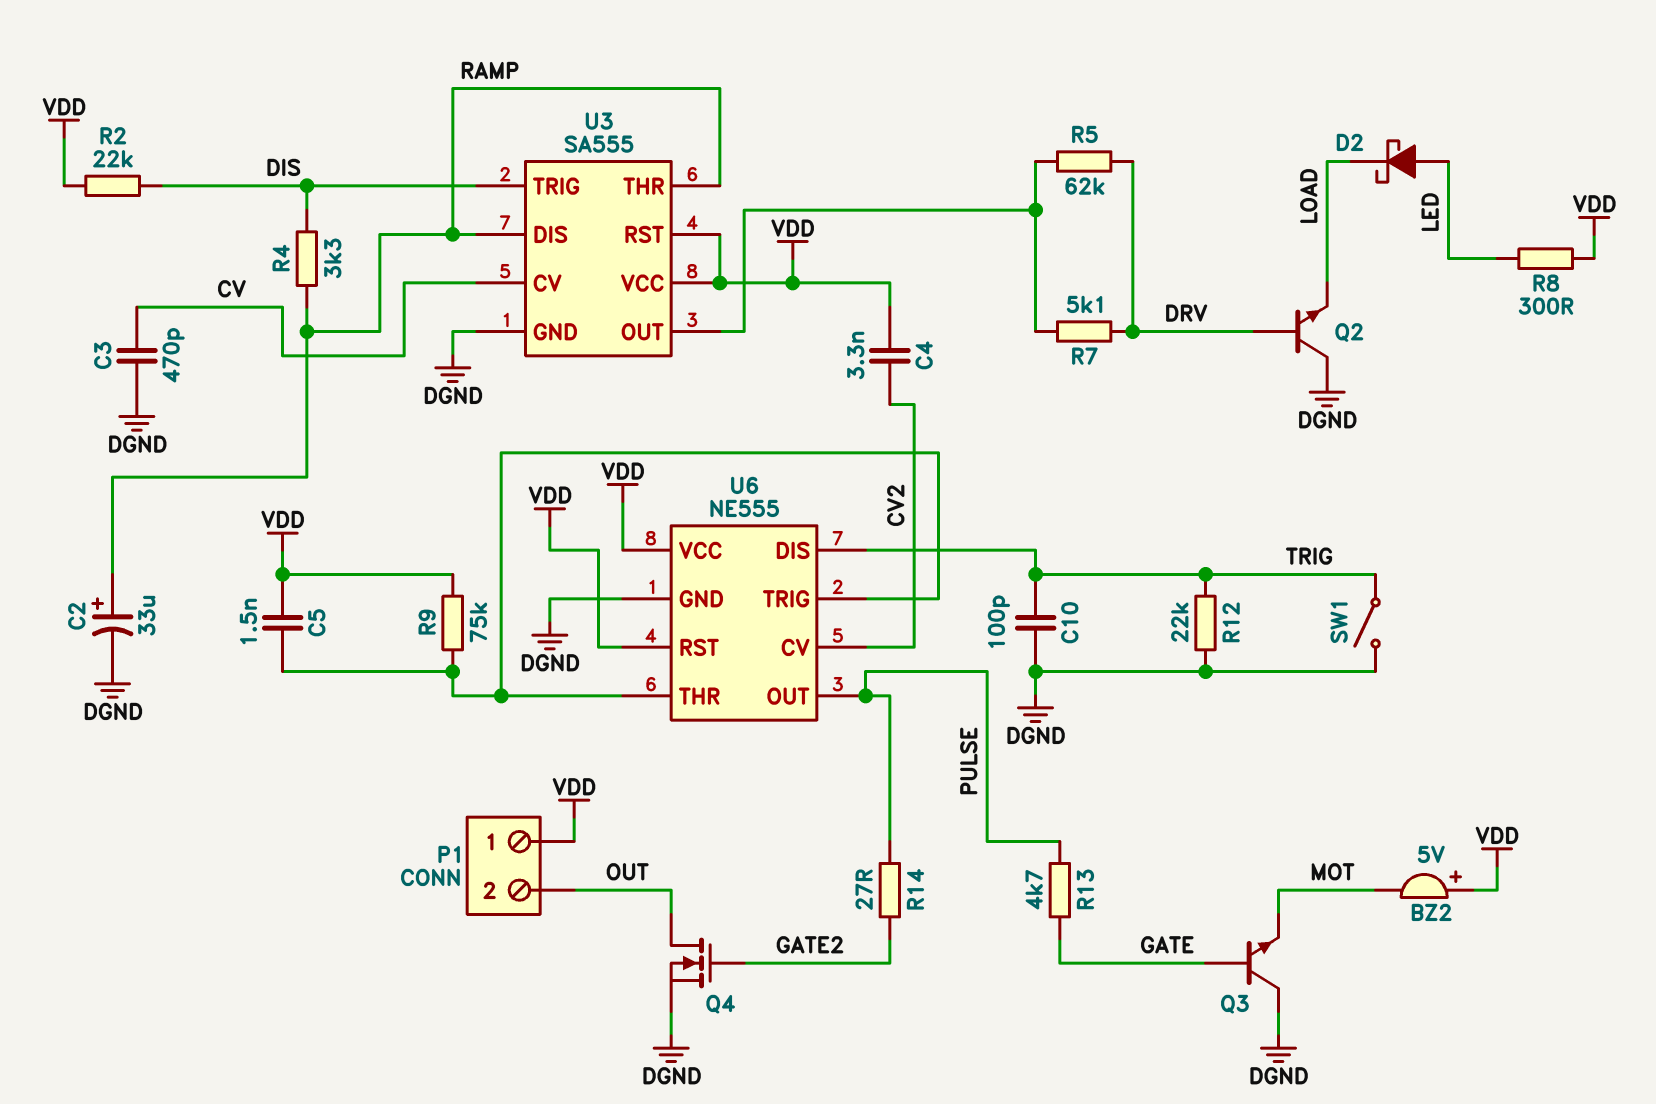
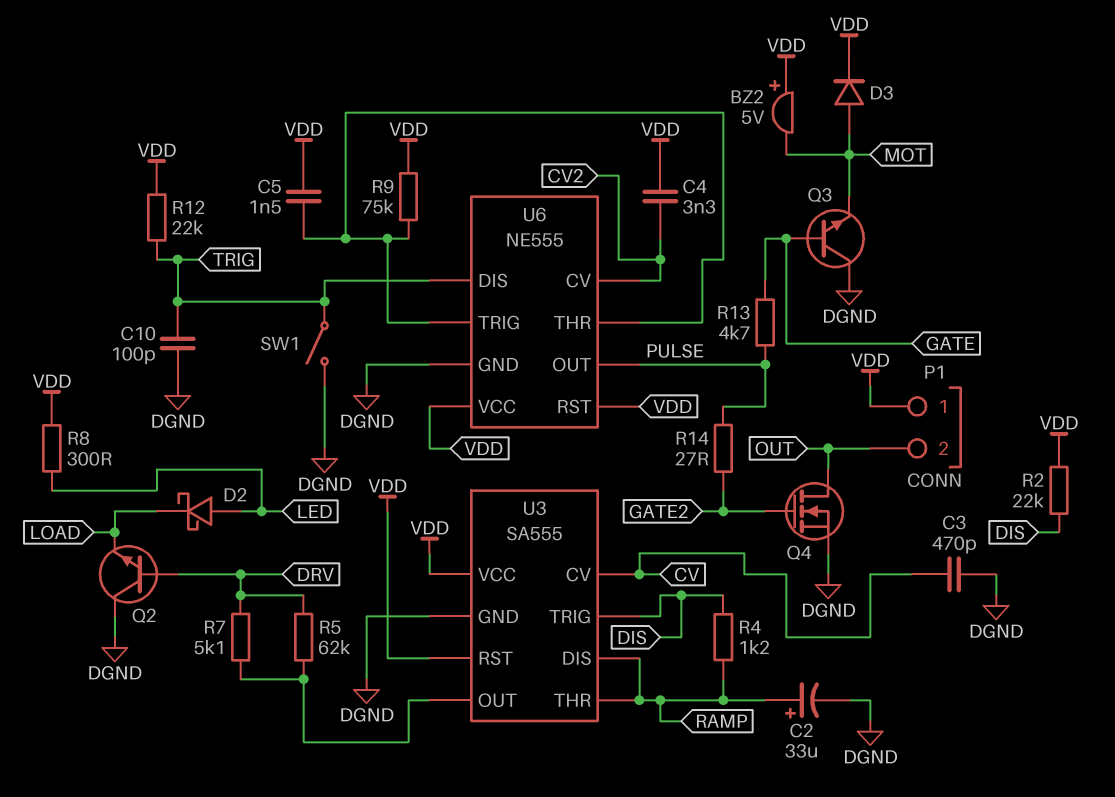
D3: none -> diode (A MOT, K VDD)
R4: 3.3k (DIS, RAMP) -> 1.2k (DIS, RAMP)
R12: 22k (DGND, TRIG) -> 22k (TRIG, VDD)

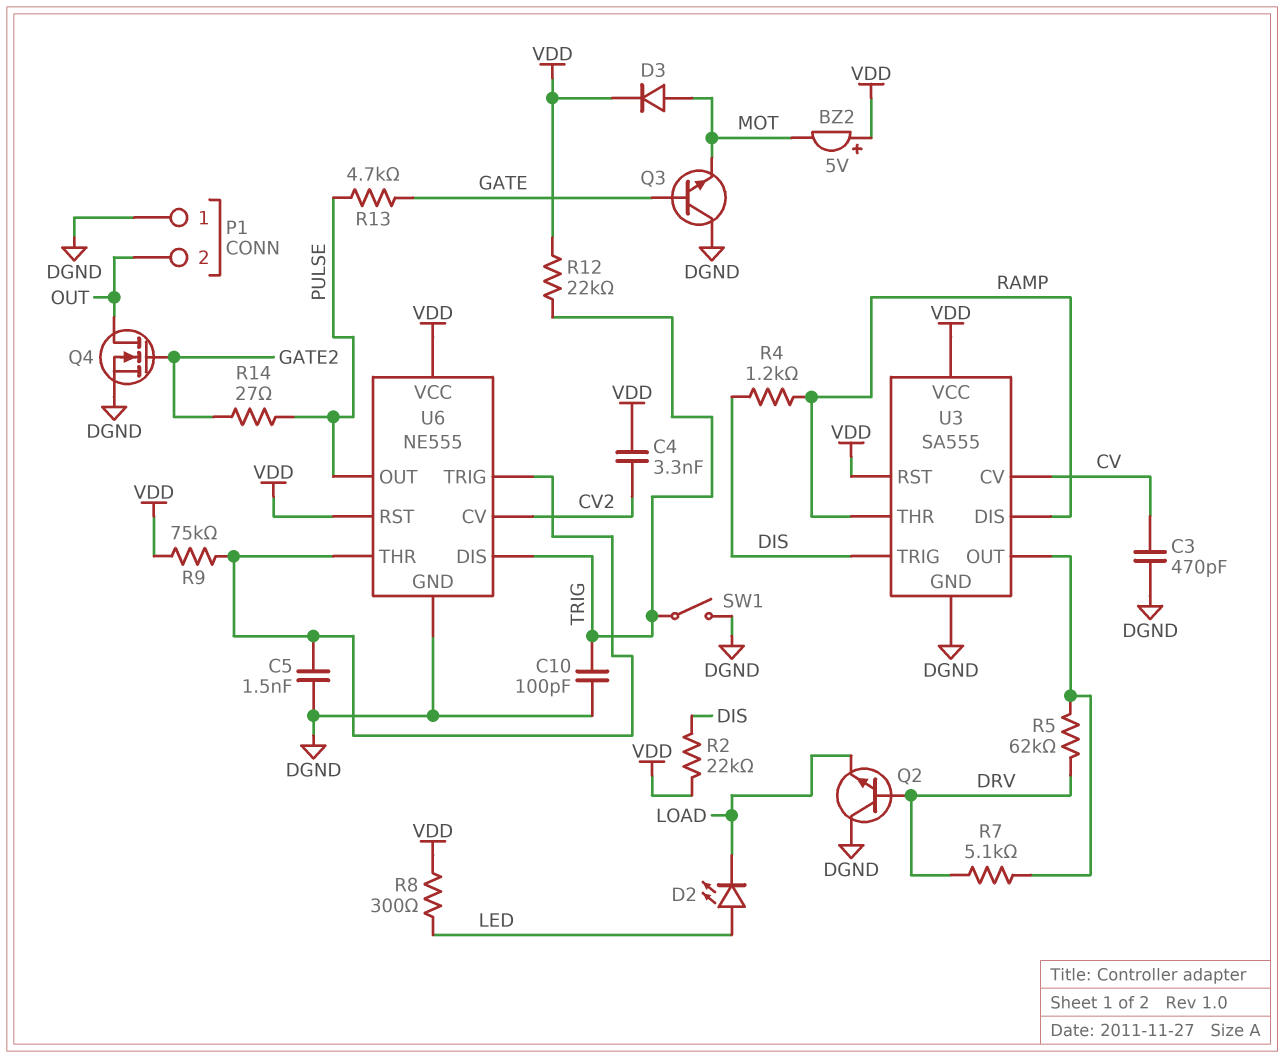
C2: 33uF (plus RAMP, minus DGND) -> none
C5: 1.5nF (U6/THR, VDD) -> 1.5nF (DGND, U6/THR)
D2: schottky (A LED, K LOAD) -> LED (A LED, K LOAD)
P1 pin 1: VDD -> DGND

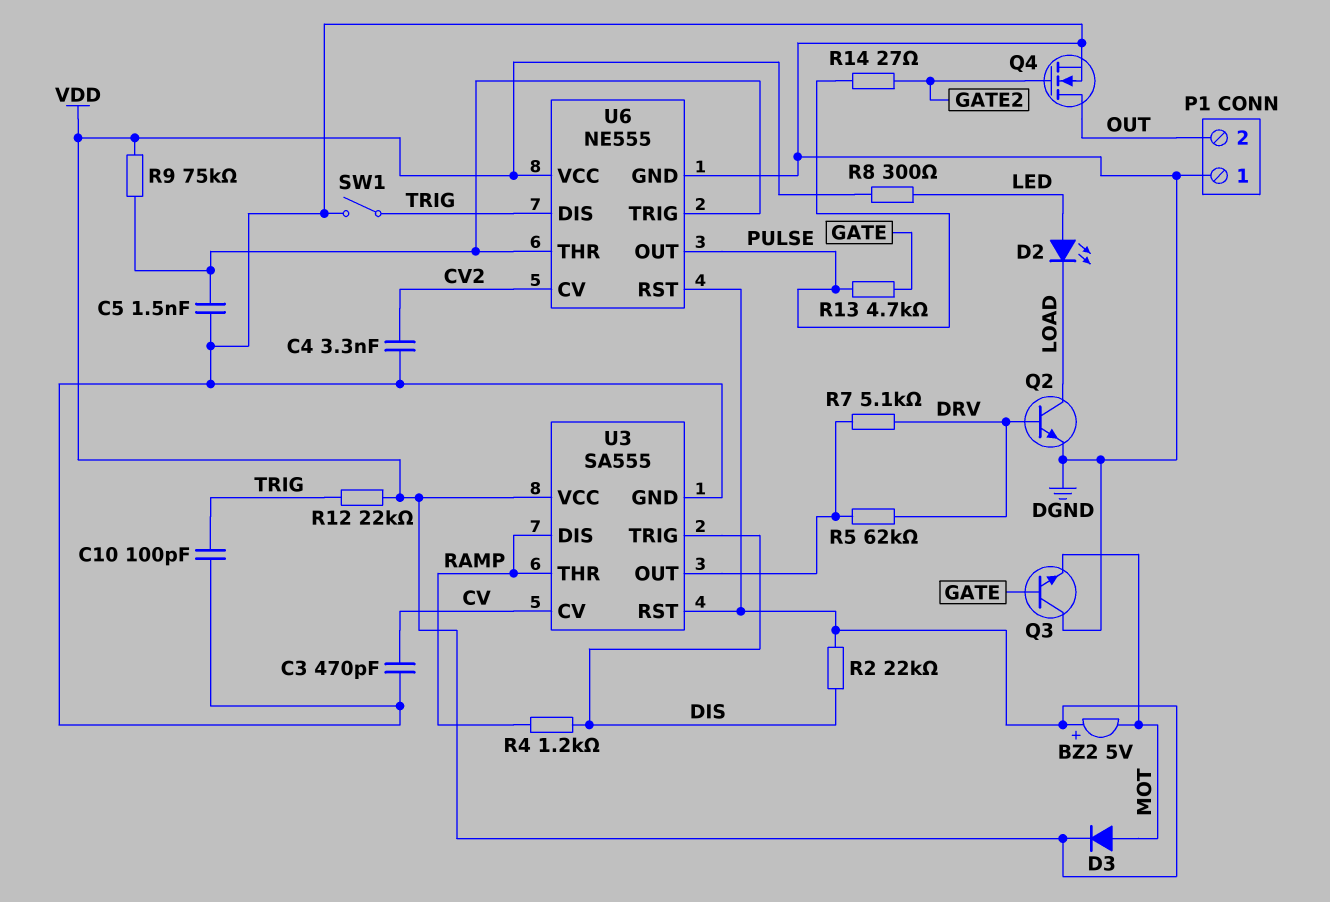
C4: 3.3nF (CV2, VDD) -> 3.3nF (CV2, DGND)
Q2: NPN (B DRV, C DGND, E LOAD) -> NPN (B DRV, C LOAD, E DGND)

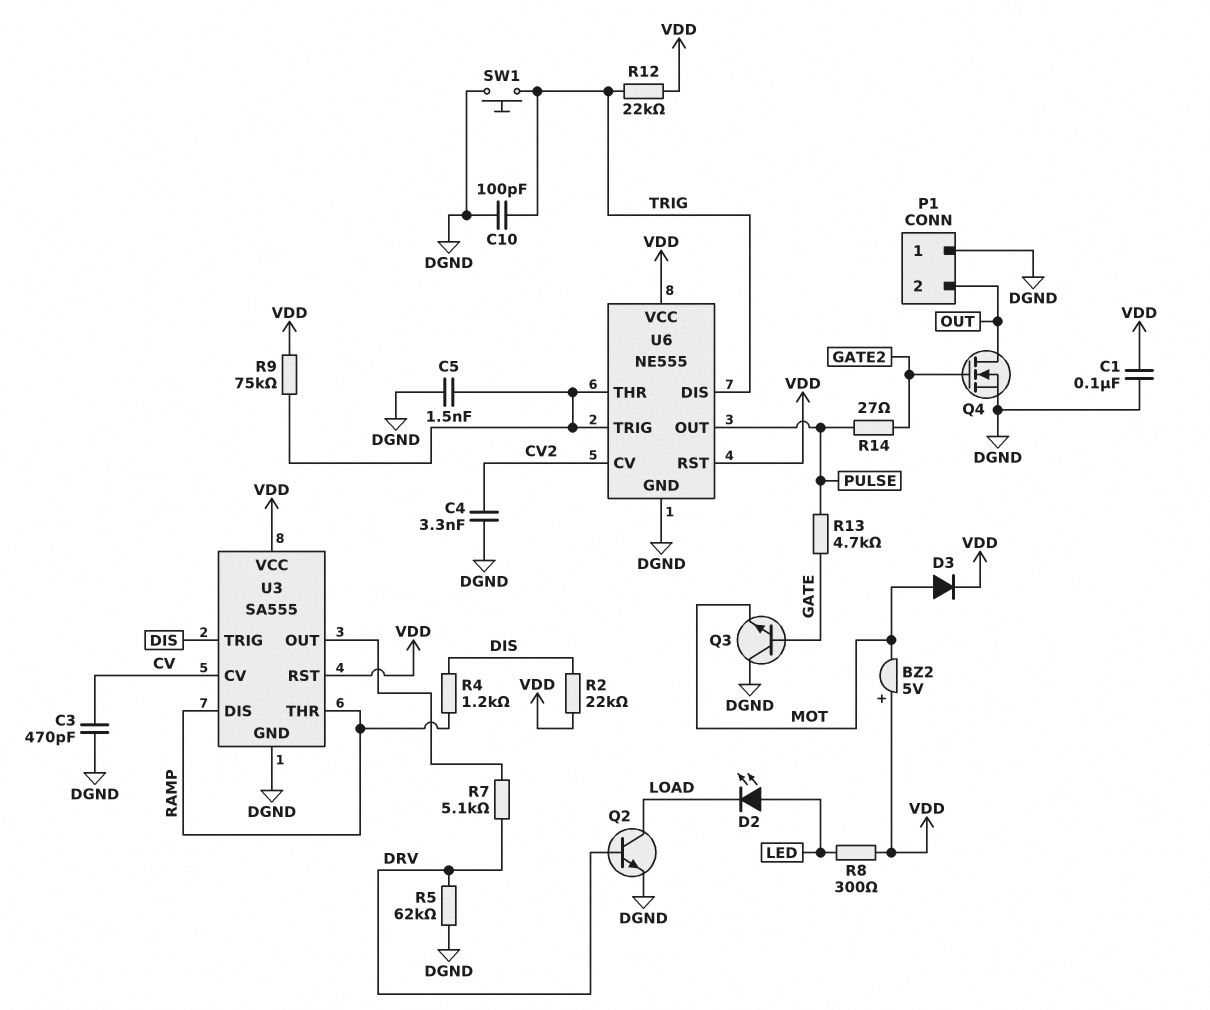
C1: none -> 100nF (DGND, VDD)
R5: 62k (DRV, U3/OUT) -> 62k (DGND, DRV)
SW1: switch (DGND, TRIG) -> button (DGND, TRIG)

